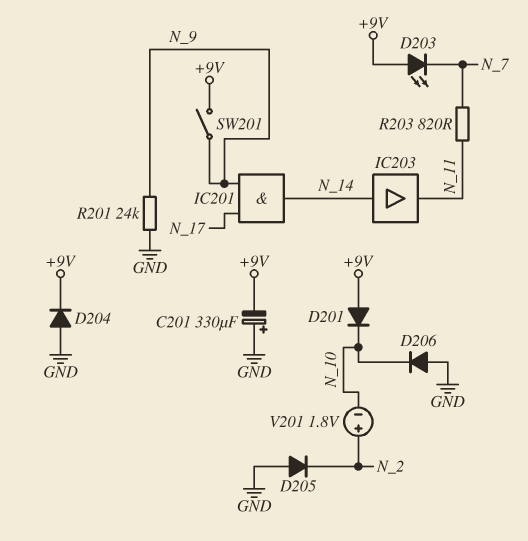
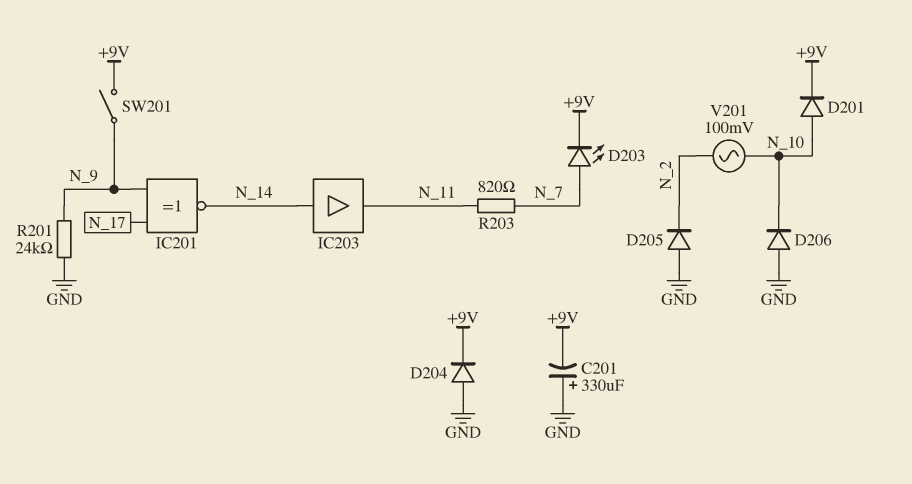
D201: diode (A +9V, K N_10) -> diode (A N_10, K +9V)
D203: LED (A +9V, K N_7) -> LED (A N_7, K +9V)
IC201: AND (in N_9, in N_17, out N_14) -> XNOR (in N_9, in N_17, out N_14)
V201: 1.8V (plus N_2, minus N_10) -> AC 100mV (N_2, N_10)

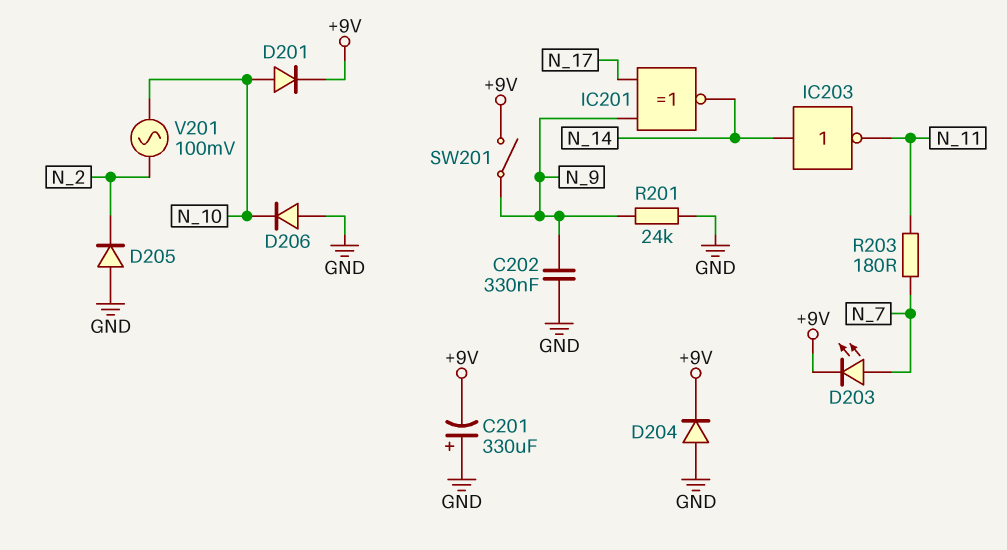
C202: none -> 330nF (GND, N_9)
IC203: buffer (in N_14, out N_11) -> NOT (in N_14, out N_11)
R203: 820 (N_7, N_11) -> 180 (N_7, N_11)

